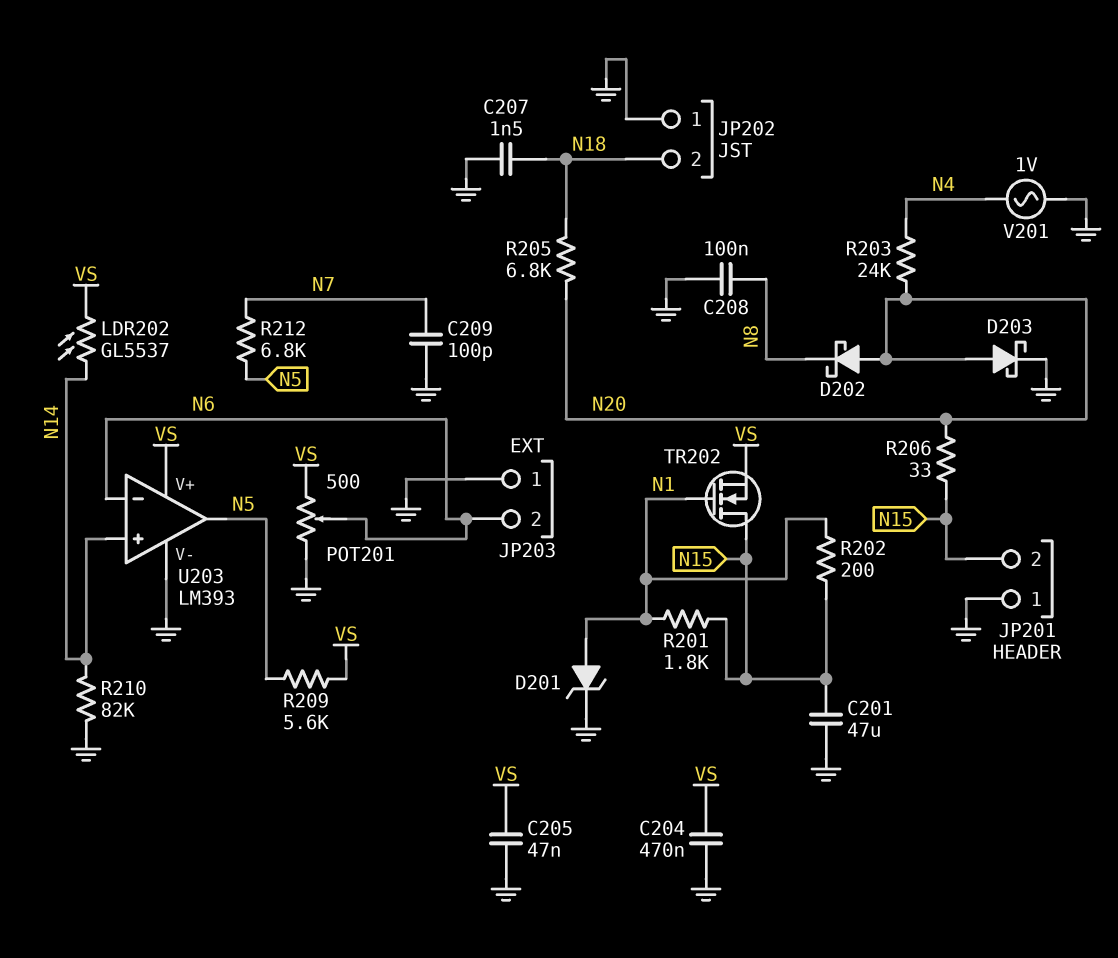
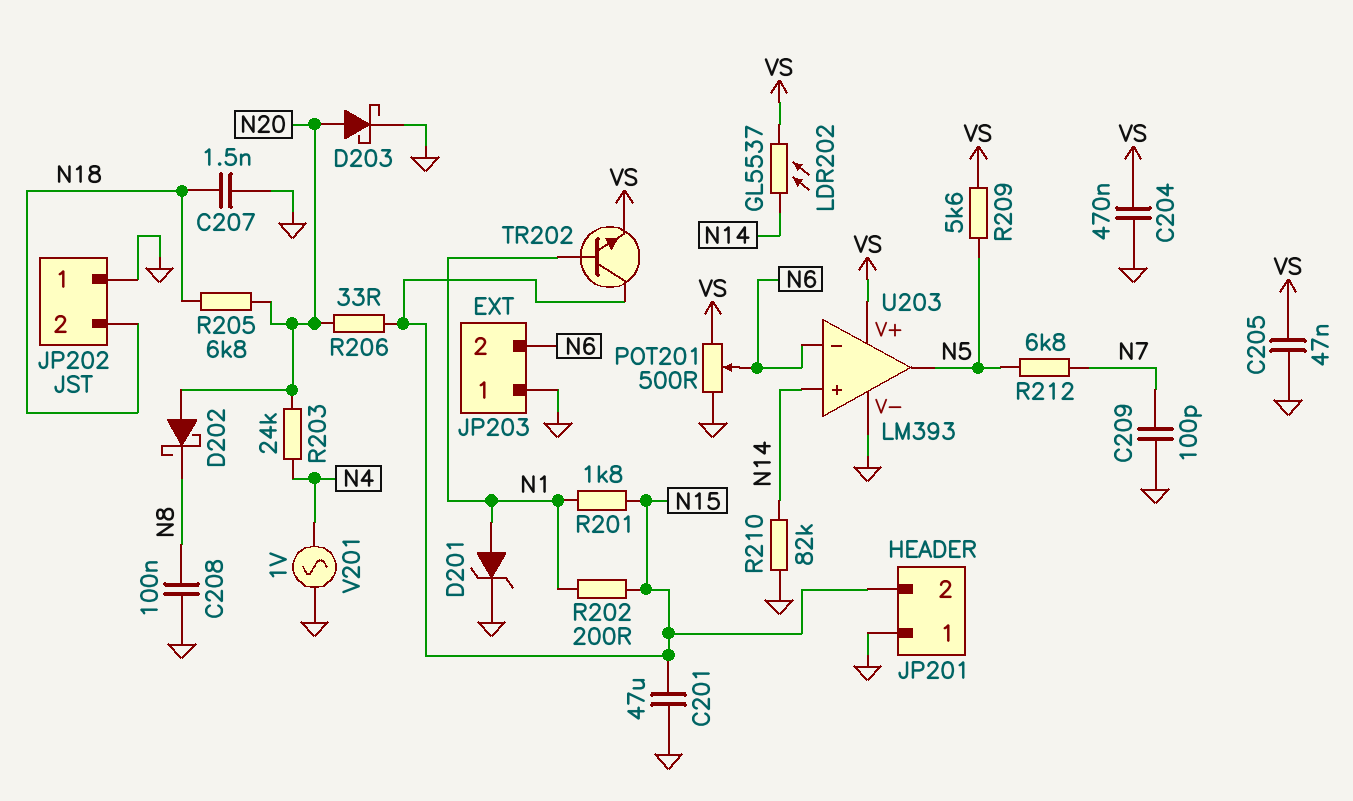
TR202: NMOS (G N1, D N15, S VS) -> NPN (B N1, C N15, E VS)

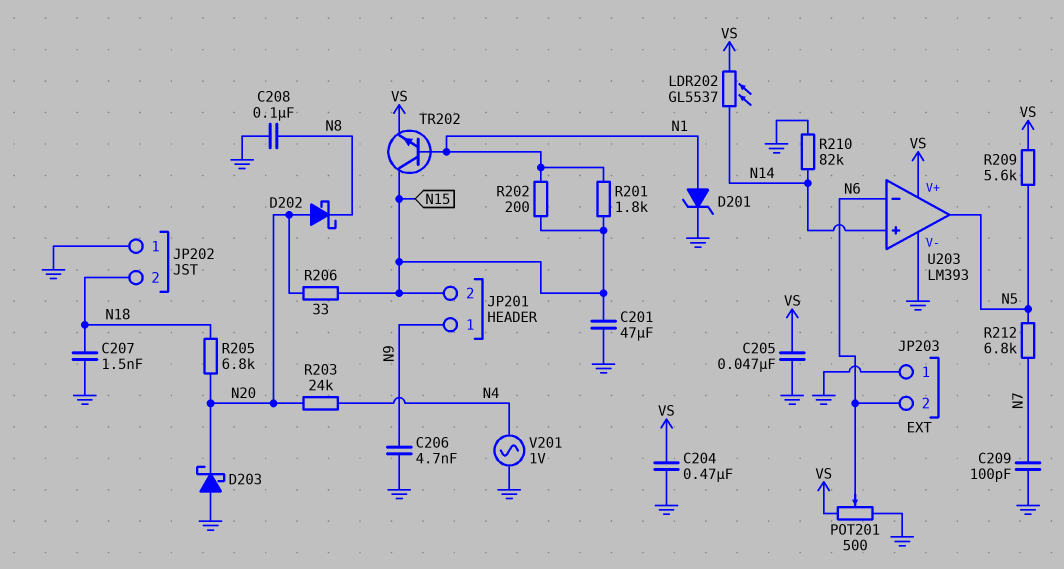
C206: none -> 4.7nF (GND, N9)
D203: schottky (A N20, K GND) -> schottky (A GND, K N20)
JP201 pin 1: GND -> N9

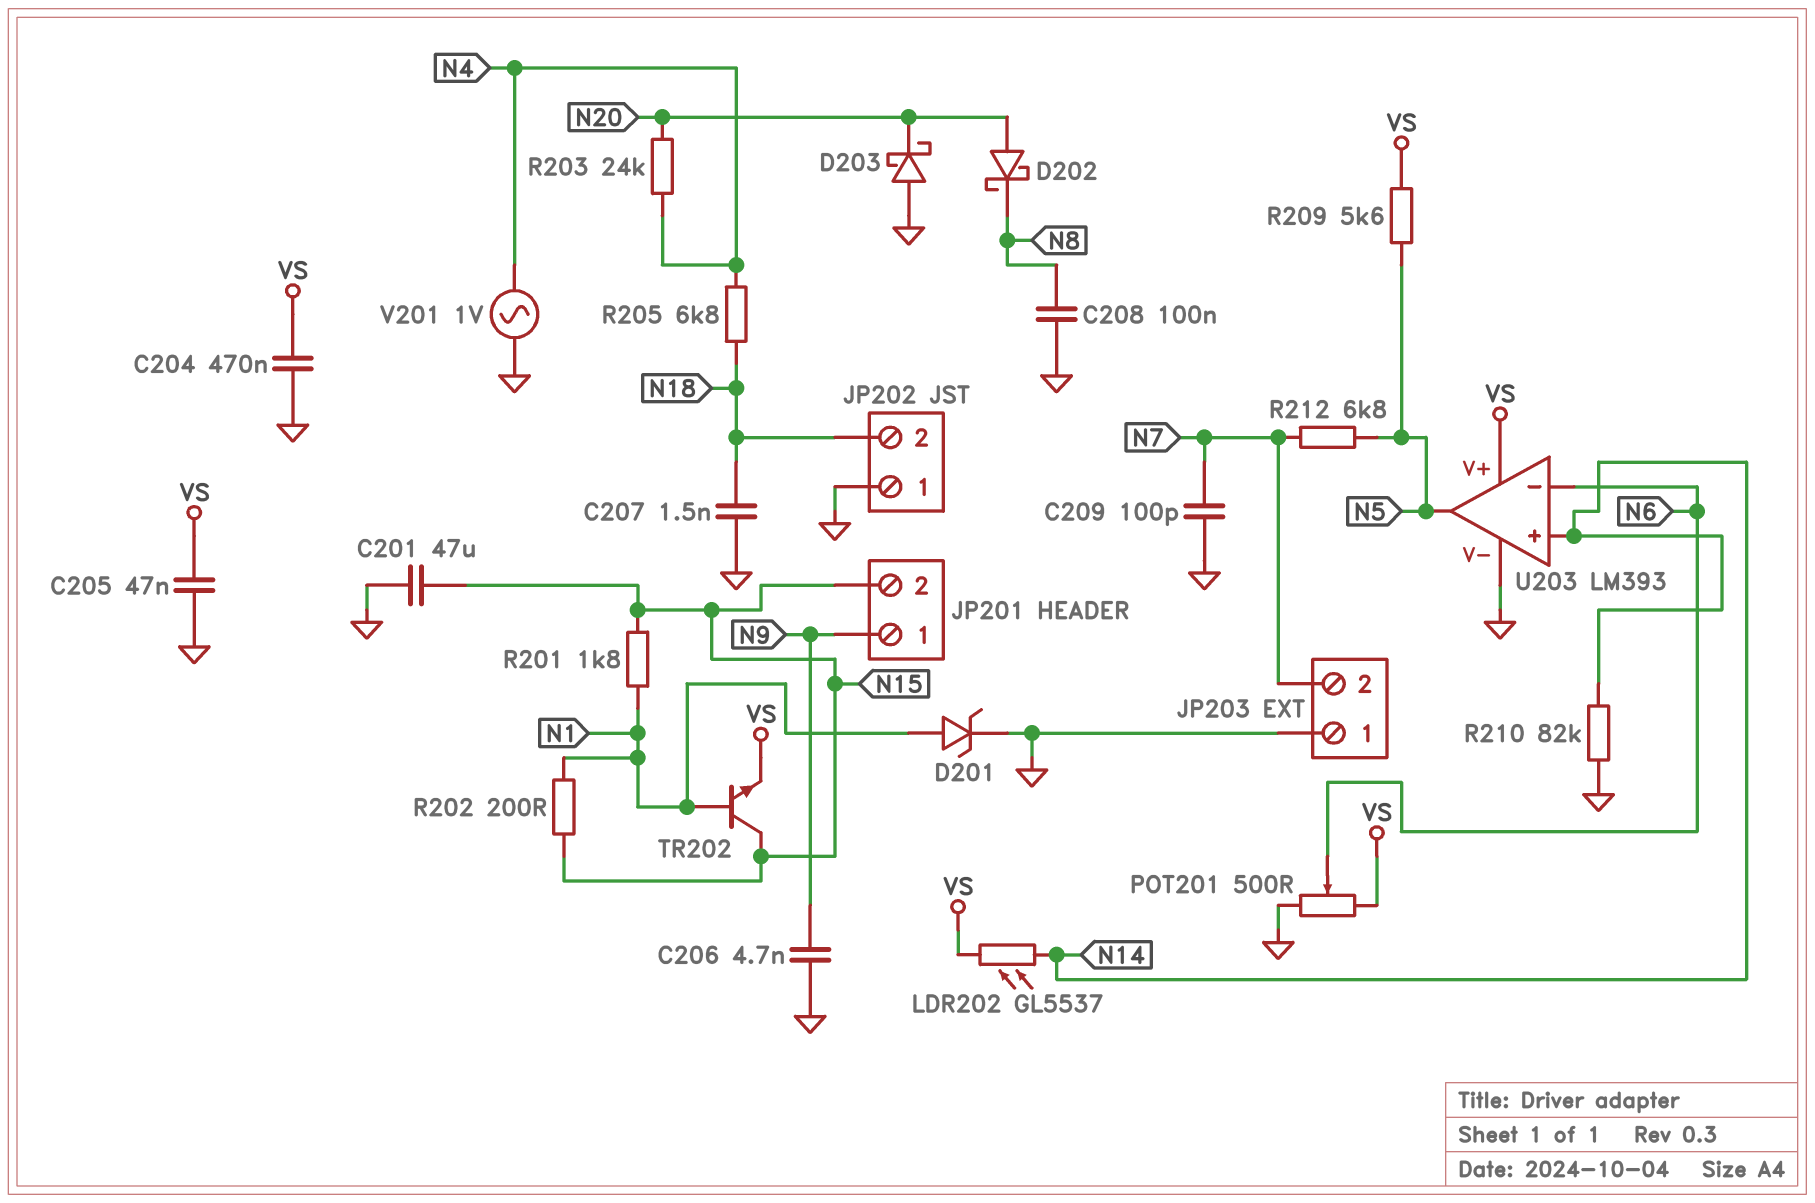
JP203 pin 2: N6 -> N7
R205: 6.8k (N18, N20) -> 6.8k (N4, N18)
R206: 33 (N15, N20) -> none

